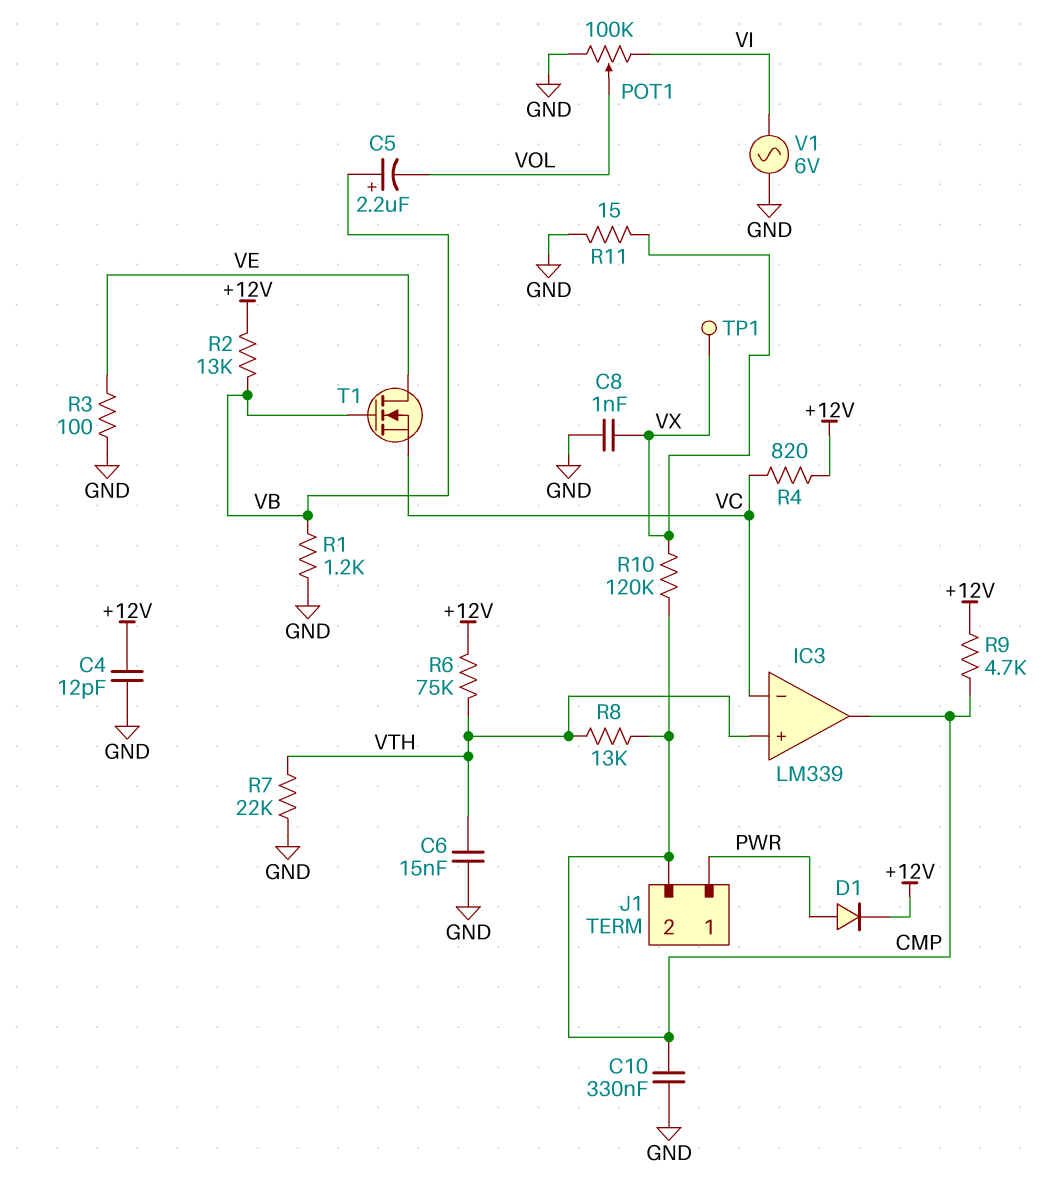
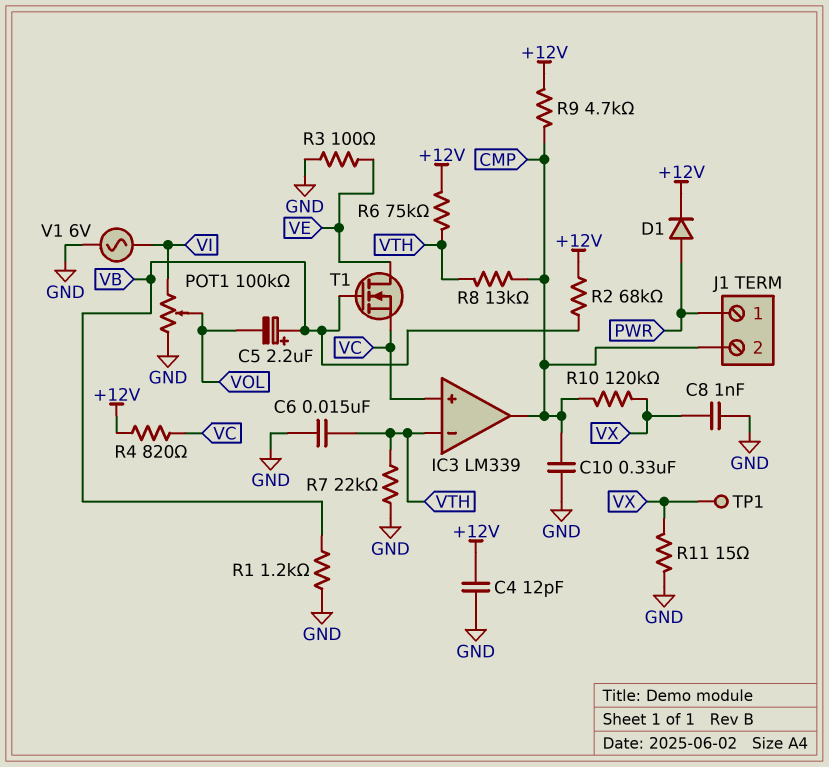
IC3 pin in+: VTH -> VC
IC3 pin in-: VC -> VTH
R2: 13k (+12V, VB) -> 68k (+12V, VB)

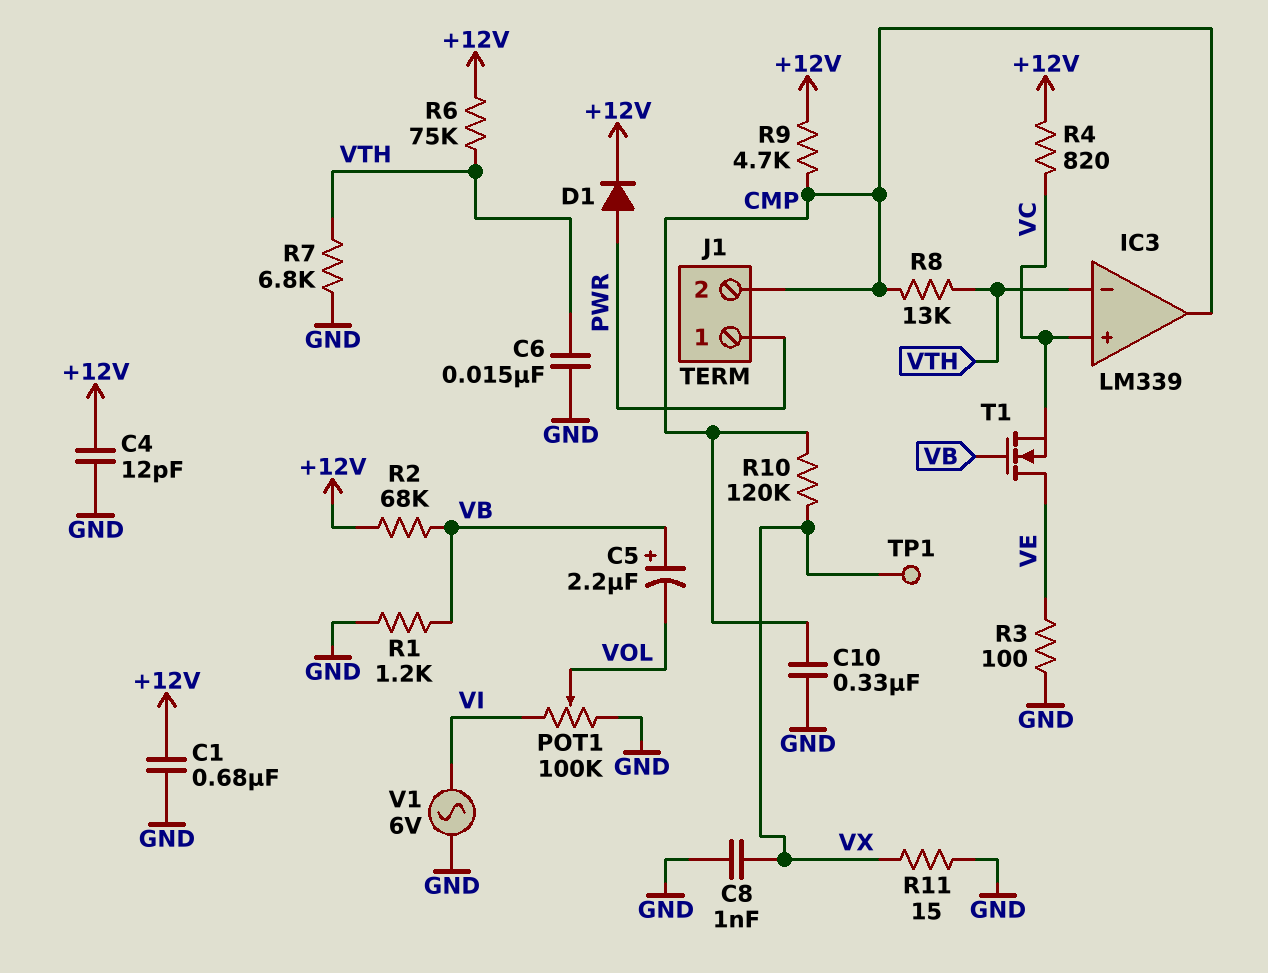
C1: none -> 680nF (+12V, GND)
R7: 22k (GND, VTH) -> 6.8k (GND, VTH)

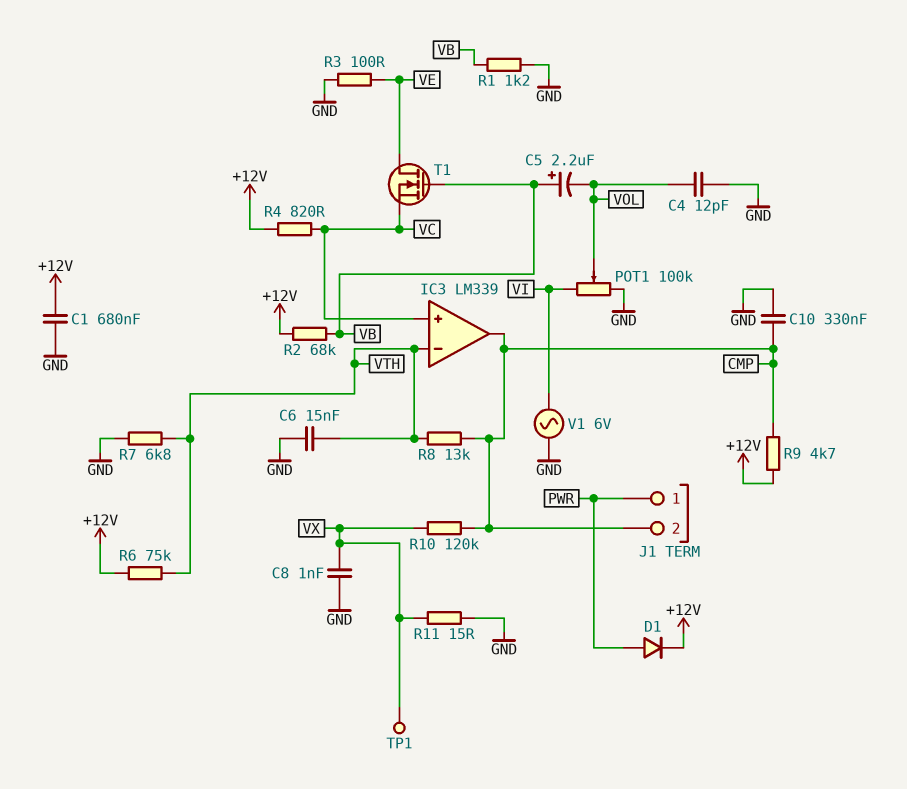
C4: 12pF (+12V, GND) -> 12pF (GND, VOL)

